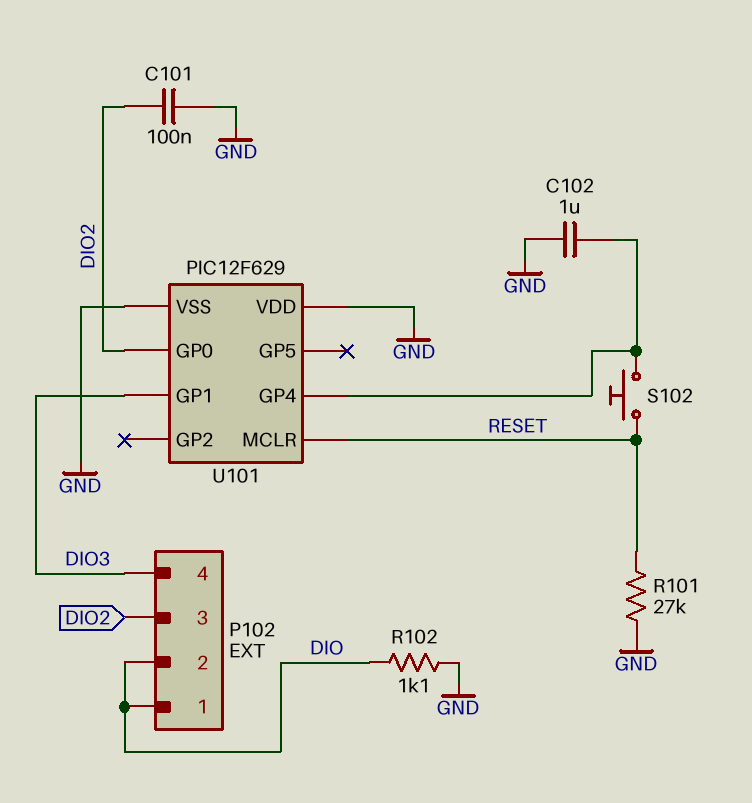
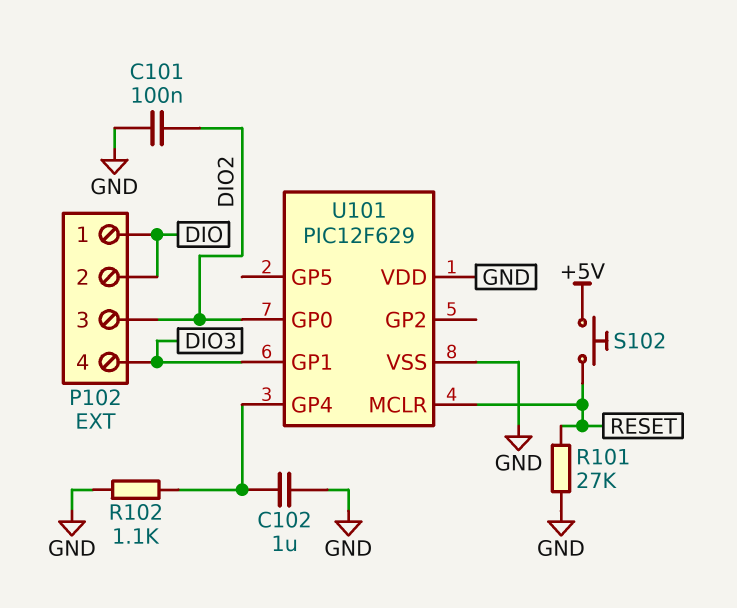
R102: 1.1k (DIO, GND) -> 1.1k (GND, U101/GP4)
S102: button (RESET, U101/GP4) -> button (+5V, RESET)

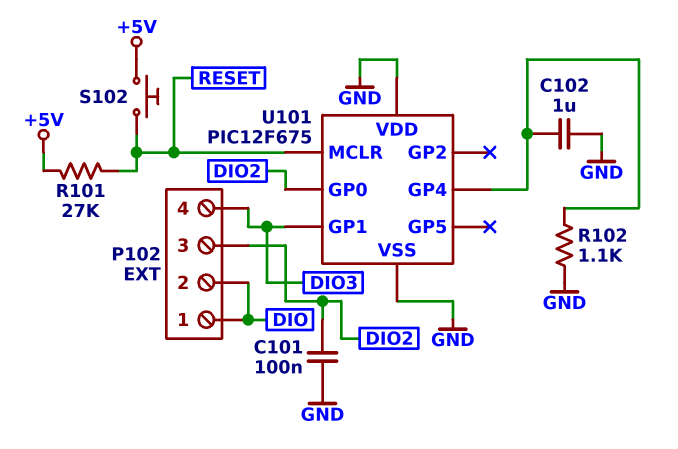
R101: 27k (GND, RESET) -> 27k (+5V, RESET)
U101: PIC12F629 -> PIC12F675

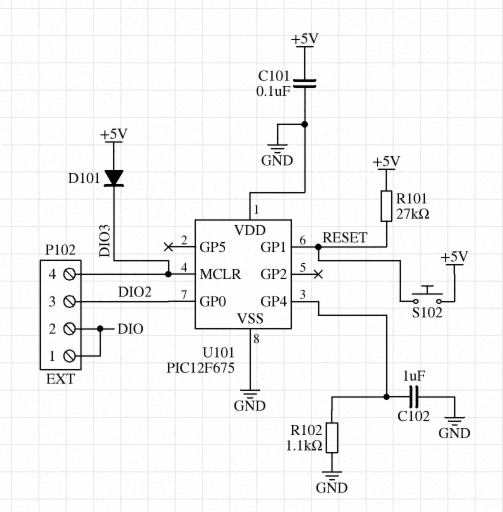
C101: 100nF (DIO2, GND) -> 100nF (+5V, GND)
D101: none -> diode (A +5V, K DIO3)
U101 pin GP1: DIO3 -> RESET
U101 pin MCLR: RESET -> DIO3

